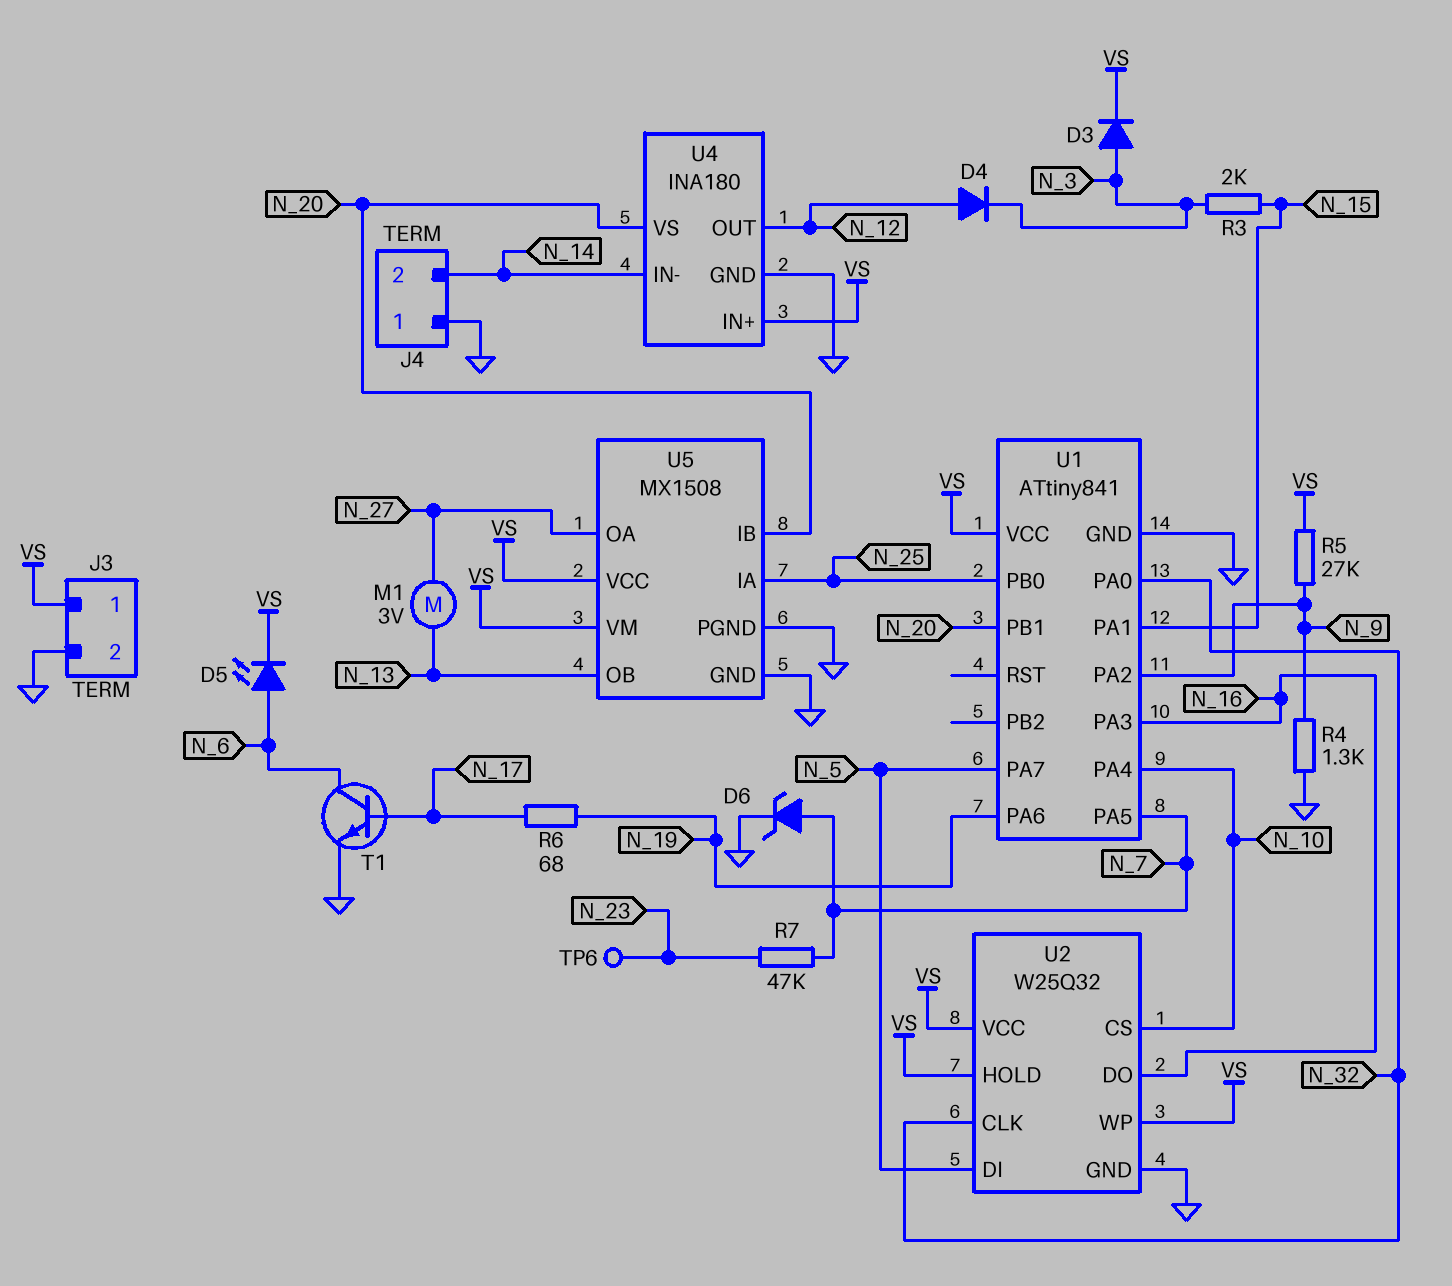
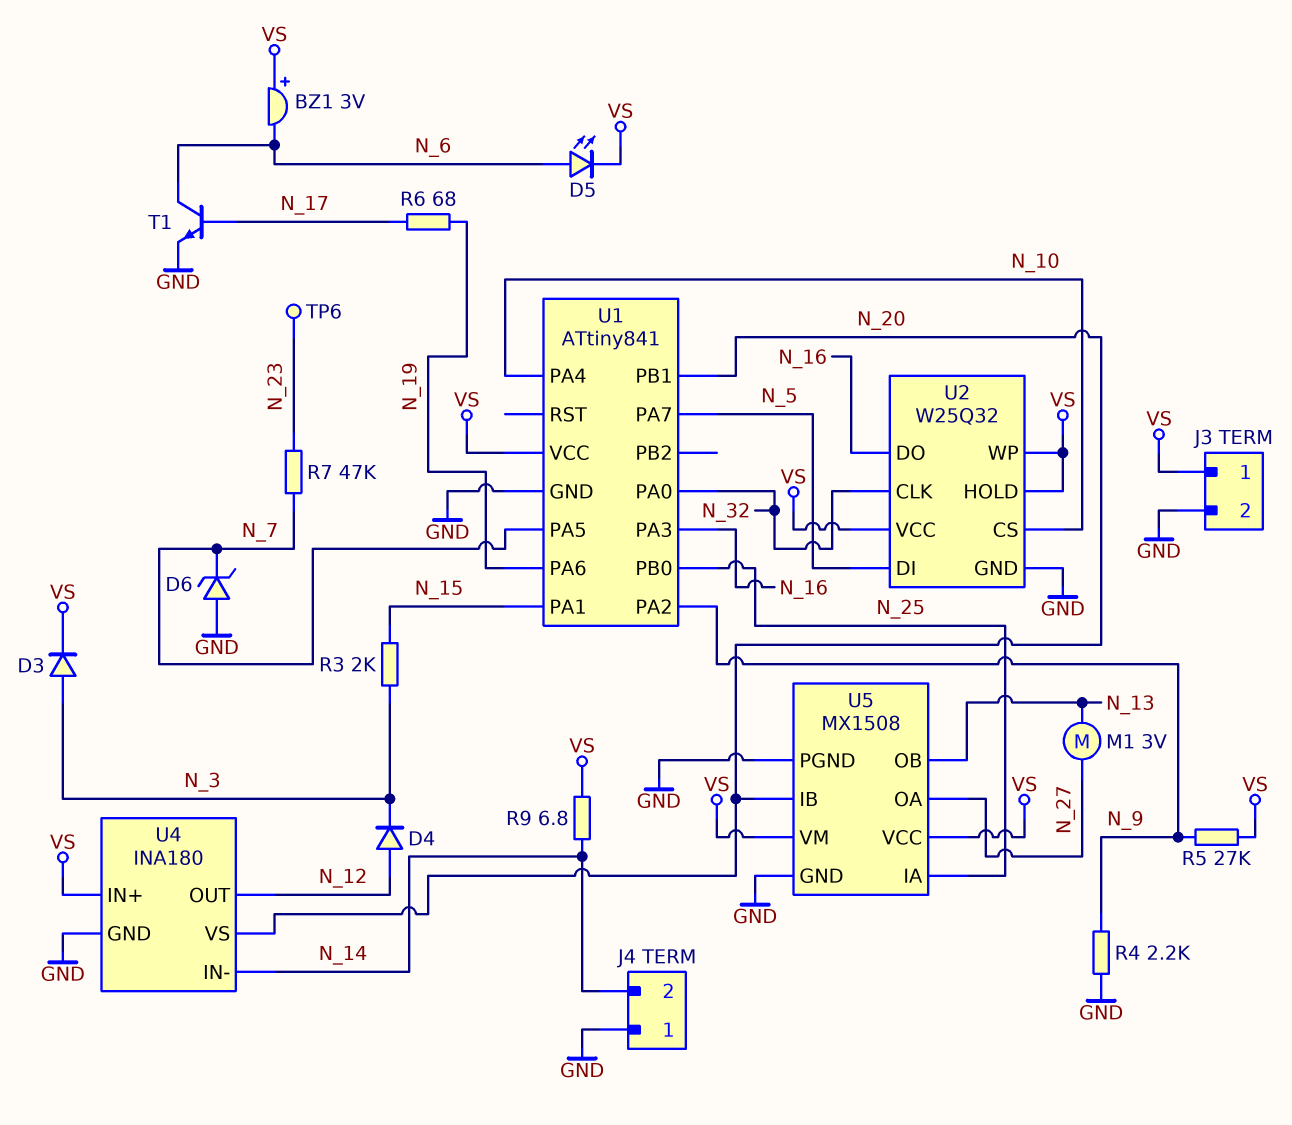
BZ1: none -> buzzer 3V (plus VS, minus N_6)
D6: zener (A N_7, K GND) -> zener (A GND, K N_7)
R4: 1.3k (GND, N_9) -> 2.2k (GND, N_9)
R9: none -> 6.8 (N_14, VS)

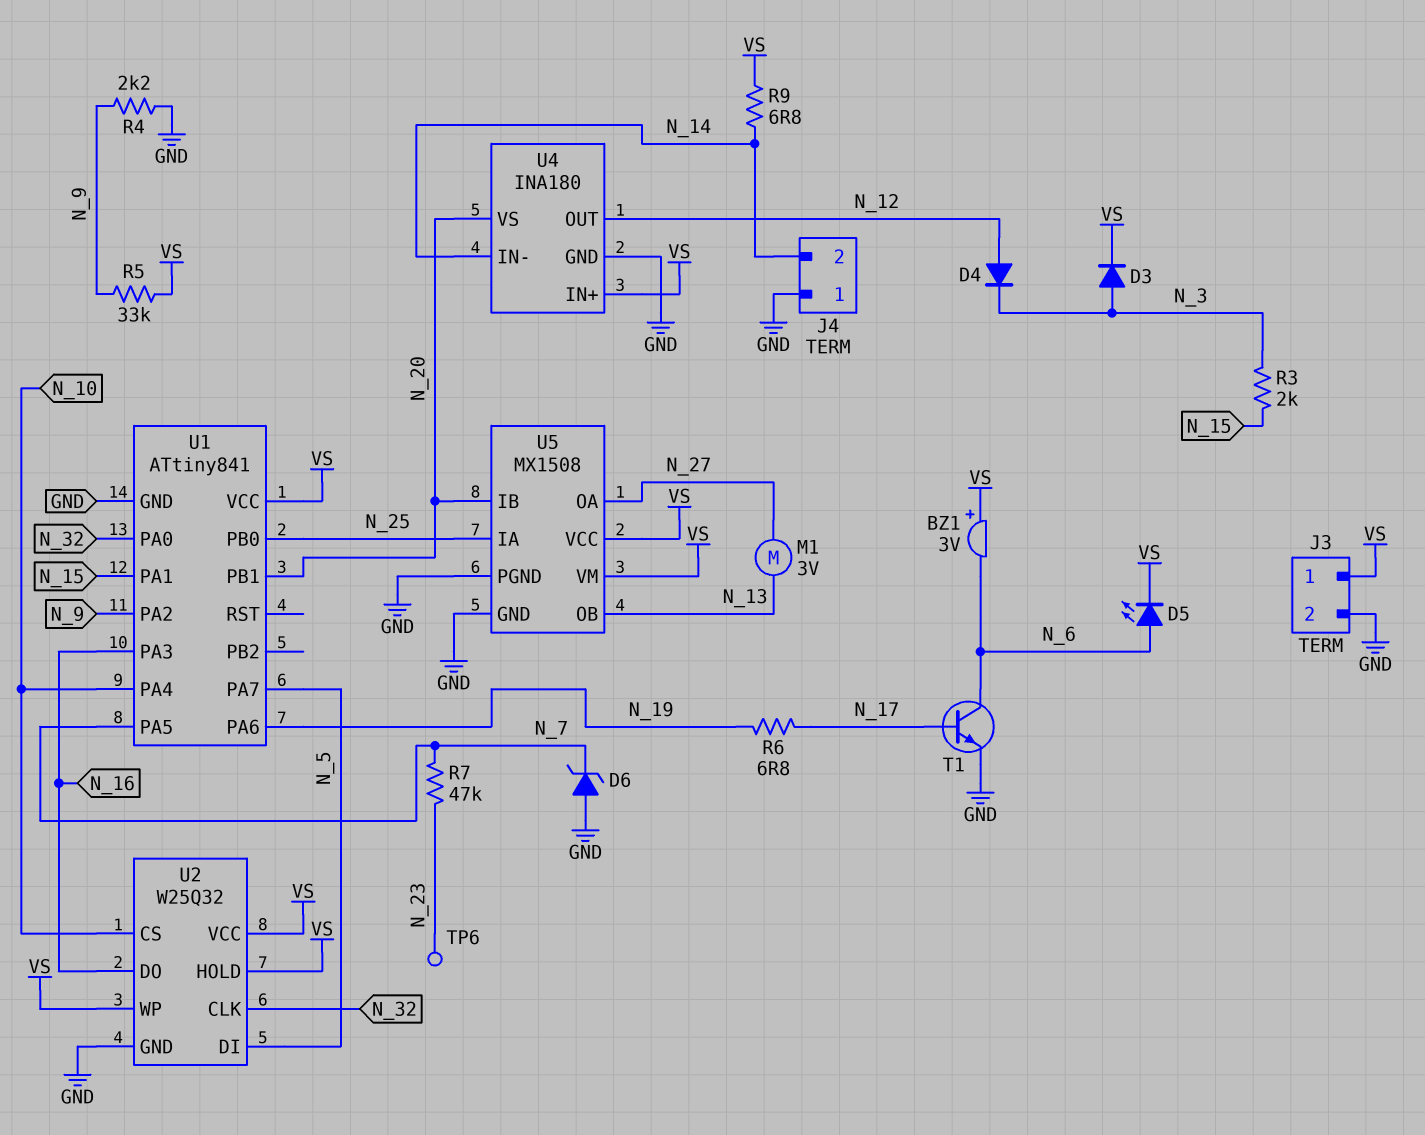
R5: 27k (N_9, VS) -> 33k (N_9, VS)
R6: 68 (N_17, N_19) -> 6.8 (N_17, N_19)

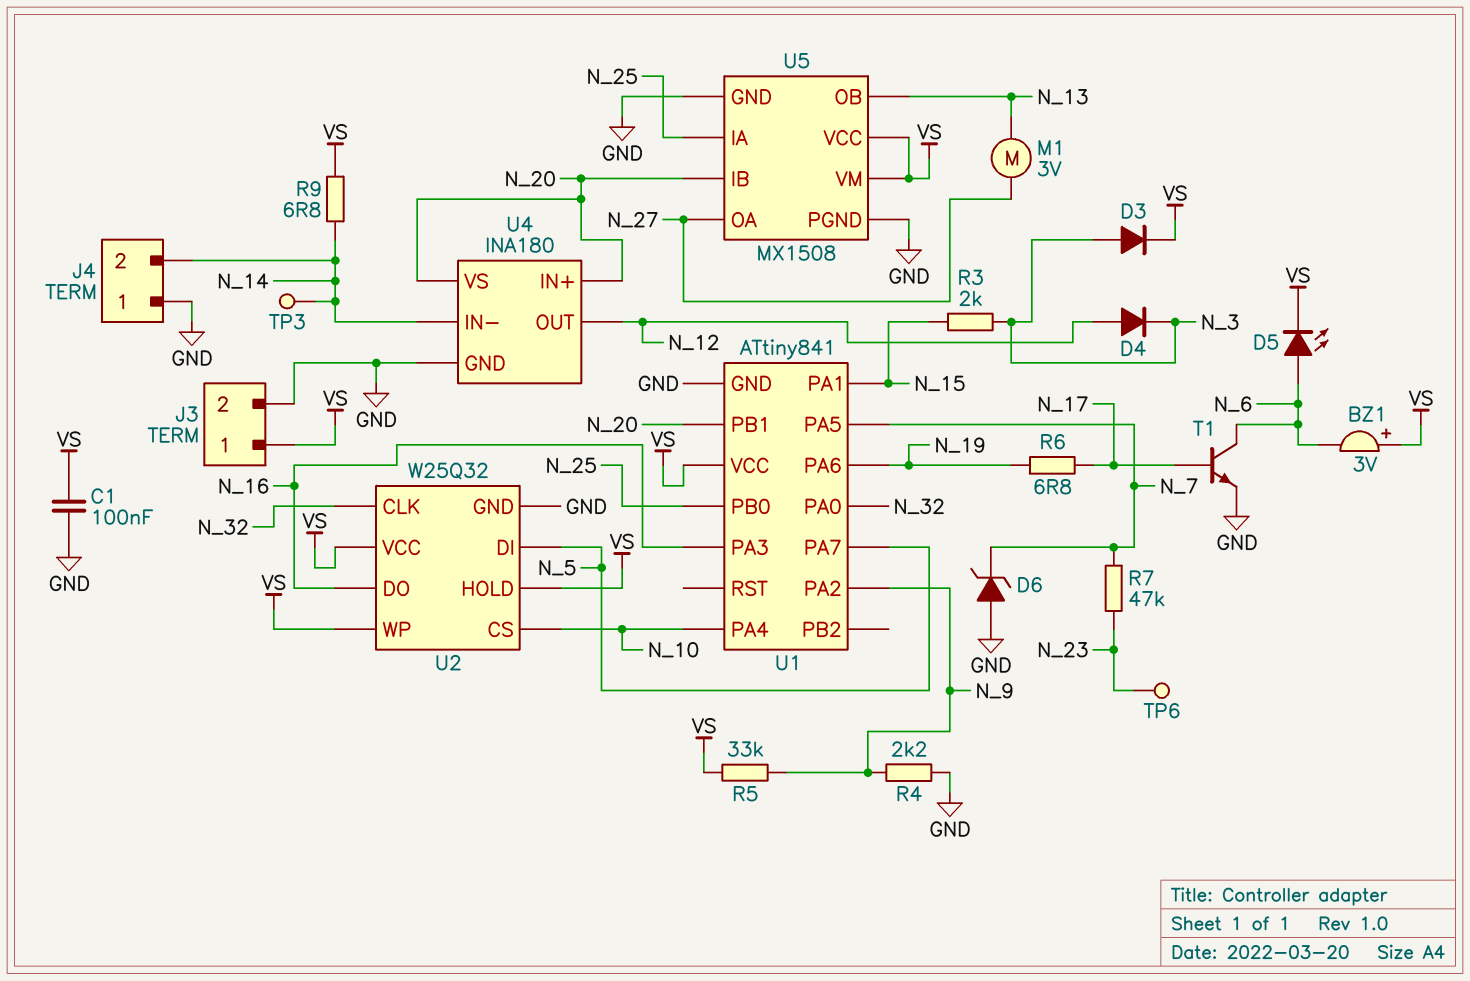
C1: none -> 100nF (GND, VS)
TP3: none -> test point (N_14)
U4 pin IN+: VS -> N_20

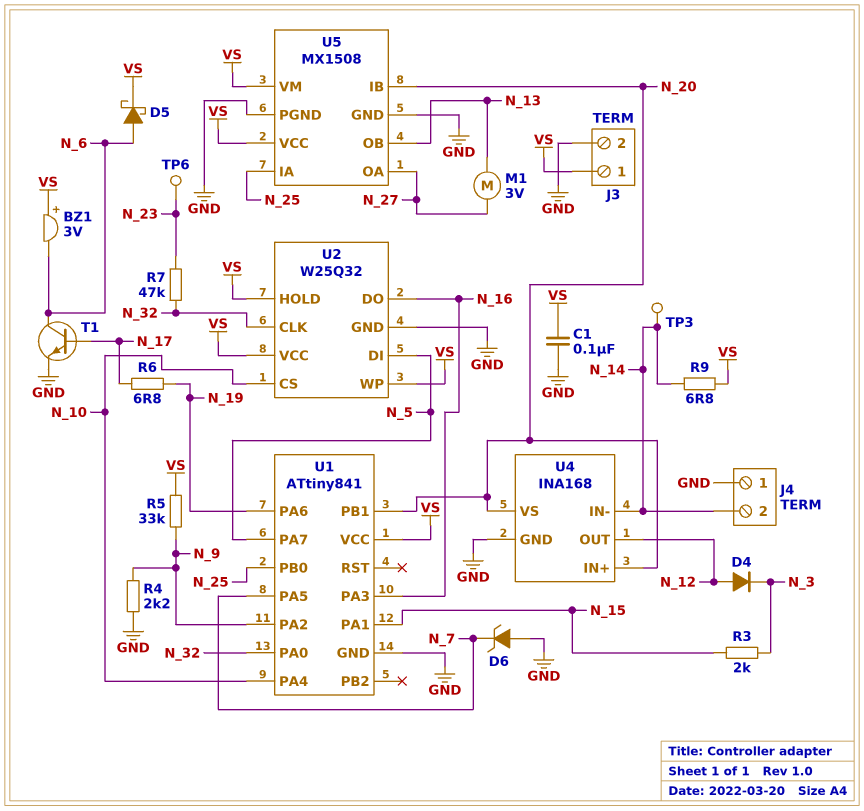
D3: diode (A N_3, K VS) -> none
D5: LED (A N_6, K VS) -> schottky (A N_6, K VS)
R7: 47k (N_7, N_23) -> 47k (N_23, N_32)
U4: INA180 -> INA168

